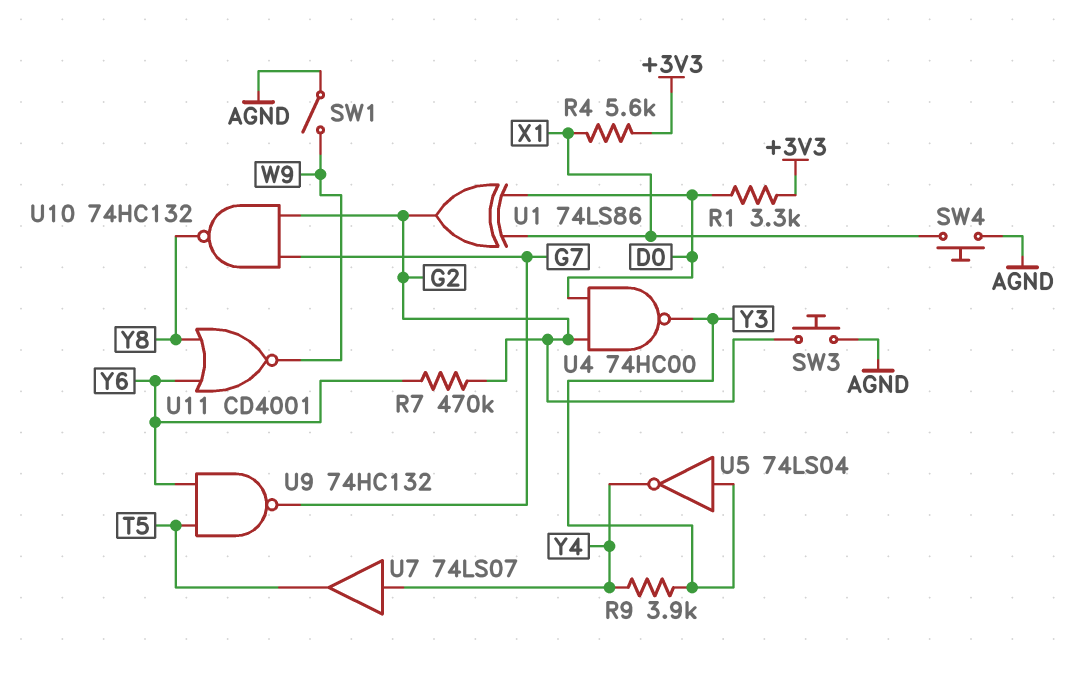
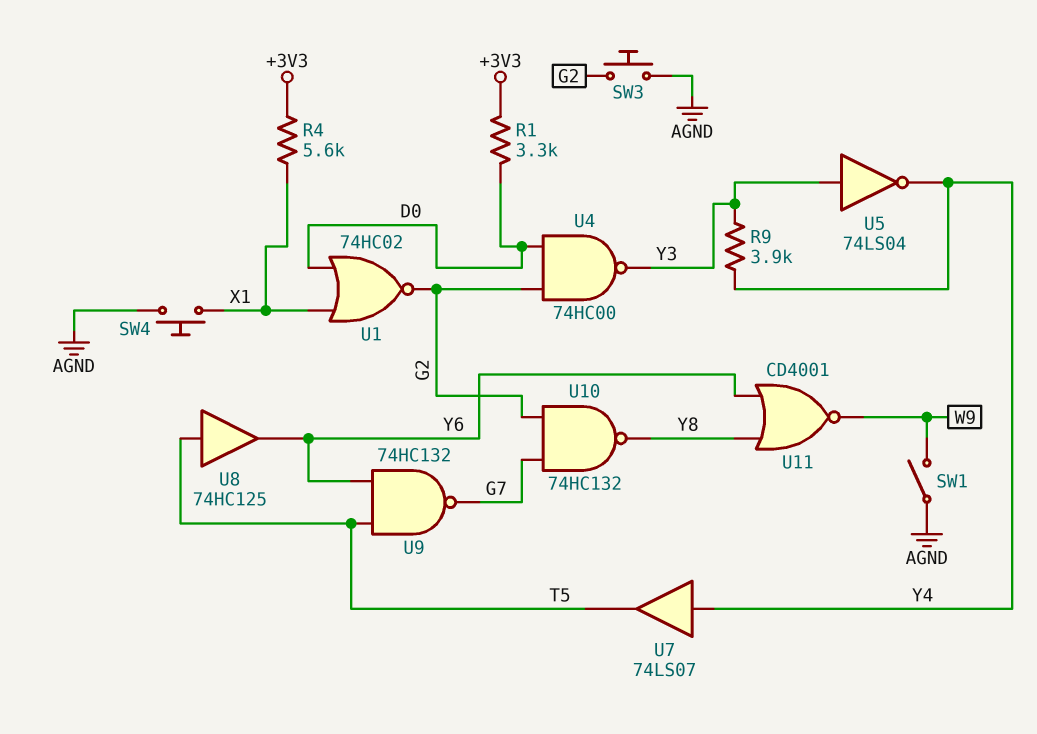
R7: 470k (G2, Y6) -> none
U1: XOR 74LS86 (in D0, in X1, out G2) -> NOR 74HC02 (in D0, in X1, out G2)
U8: none -> buffer 74HC125 (in T5, out Y6)

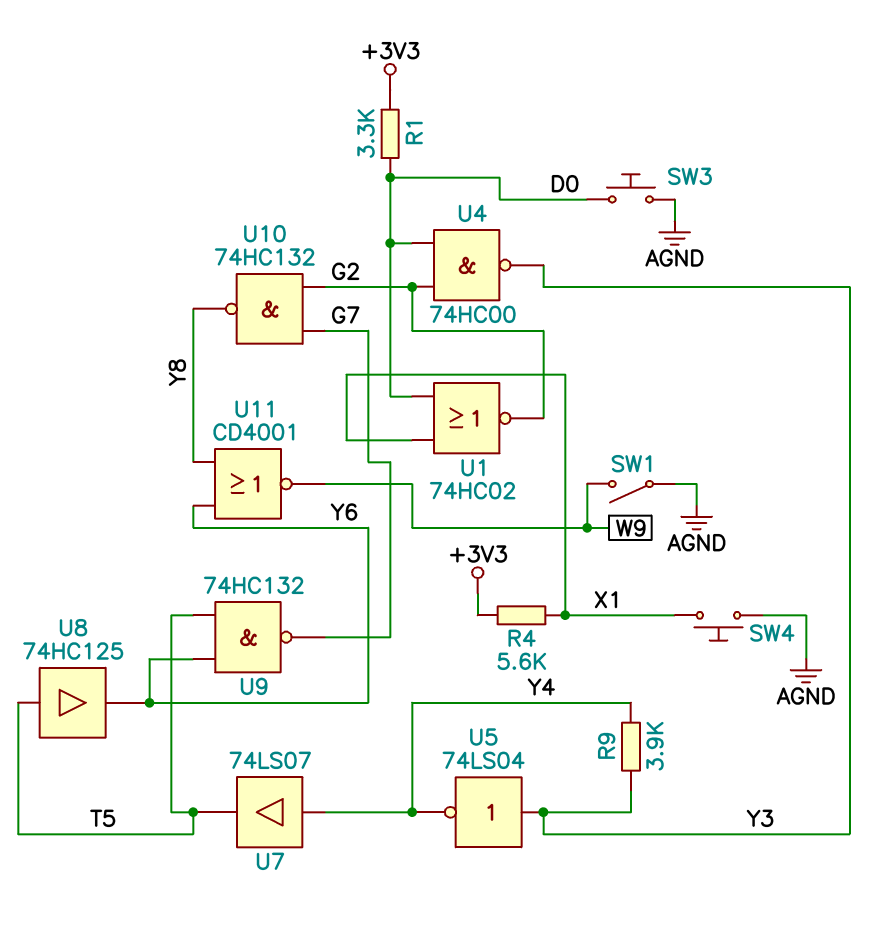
SW3: button (AGND, G2) -> button (AGND, D0)

